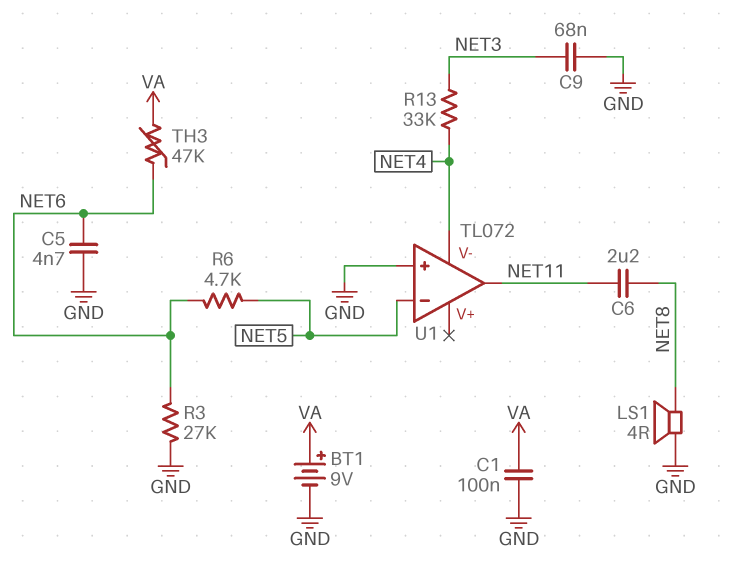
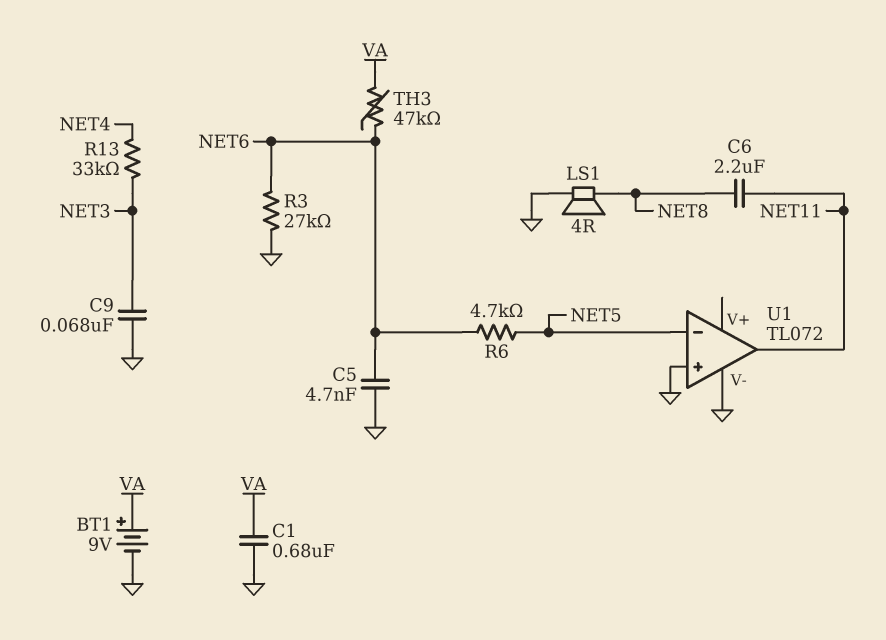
C1: 100nF (GND, VA) -> 680nF (GND, VA)
U1 pin V-: NET4 -> GND

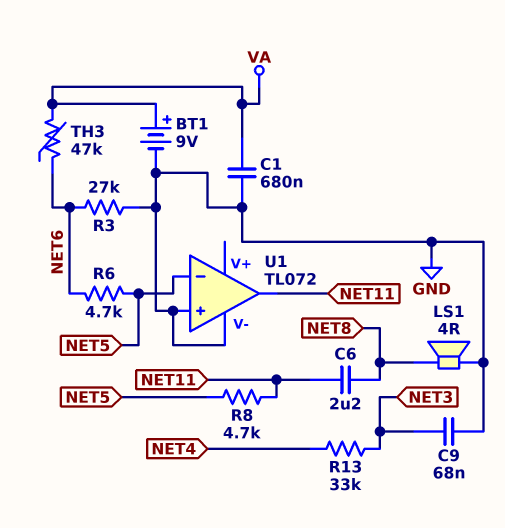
C5: 4.7nF (GND, NET6) -> none
R8: none -> 4.7k (NET5, NET11)

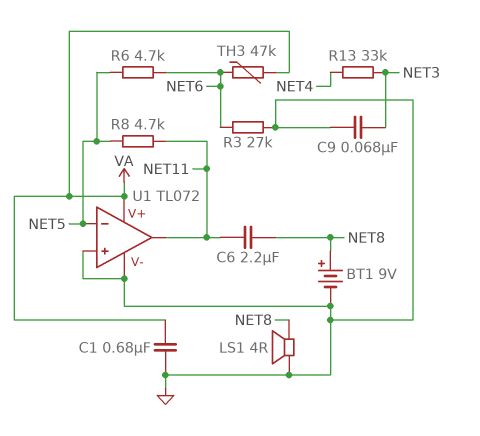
BT1: 9V (plus VA, minus GND) -> 9V (plus NET8, minus GND)
U1 pin V+: none -> VA

